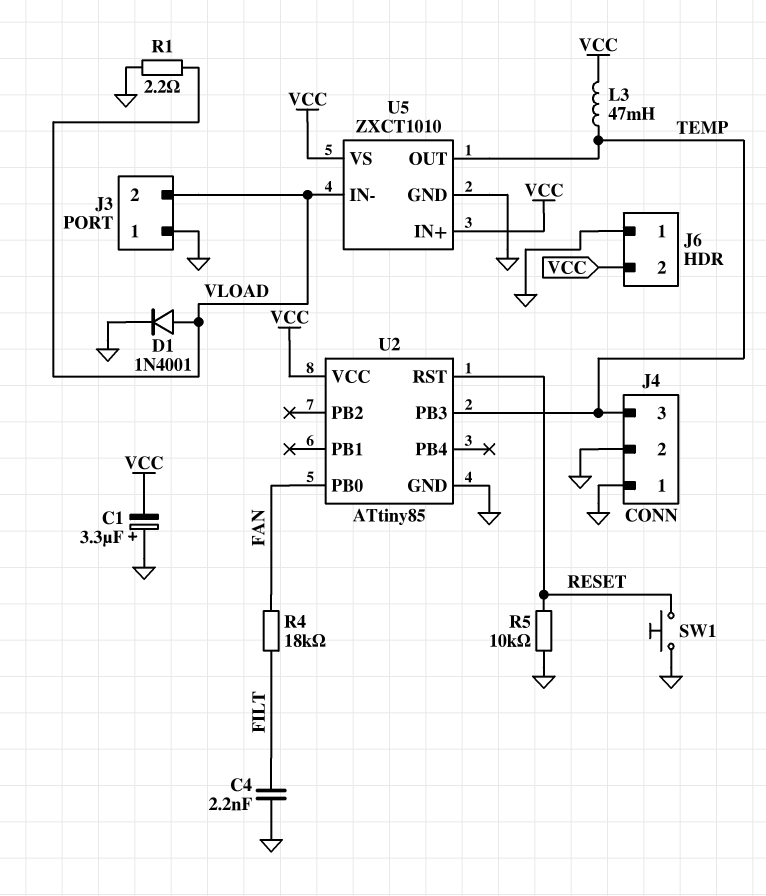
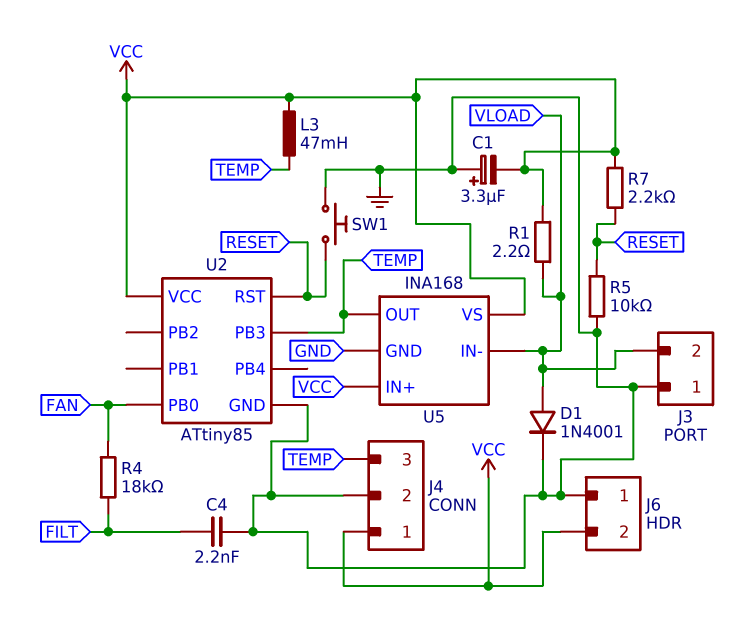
J4 pin 1: GND -> VCC
R1: 2.2 (GND, VLOAD) -> 2.2 (VCC, VLOAD)
R7: none -> 2.2k (RESET, VCC)
U5: ZXCT1010 -> INA168

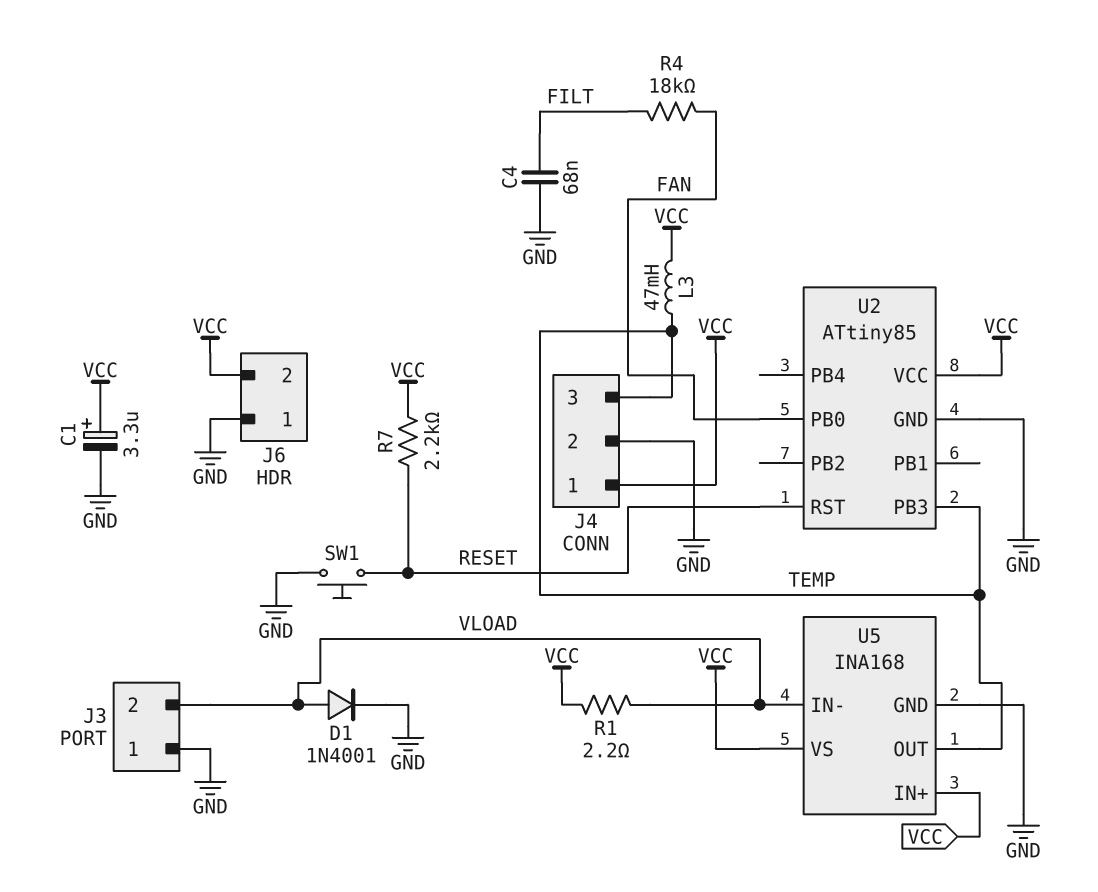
C1: 3.3uF (plus GND, minus VCC) -> 3.3uF (plus VCC, minus GND)
C4: 2.2nF (FILT, GND) -> 68nF (FILT, GND)
R5: 10k (GND, RESET) -> none

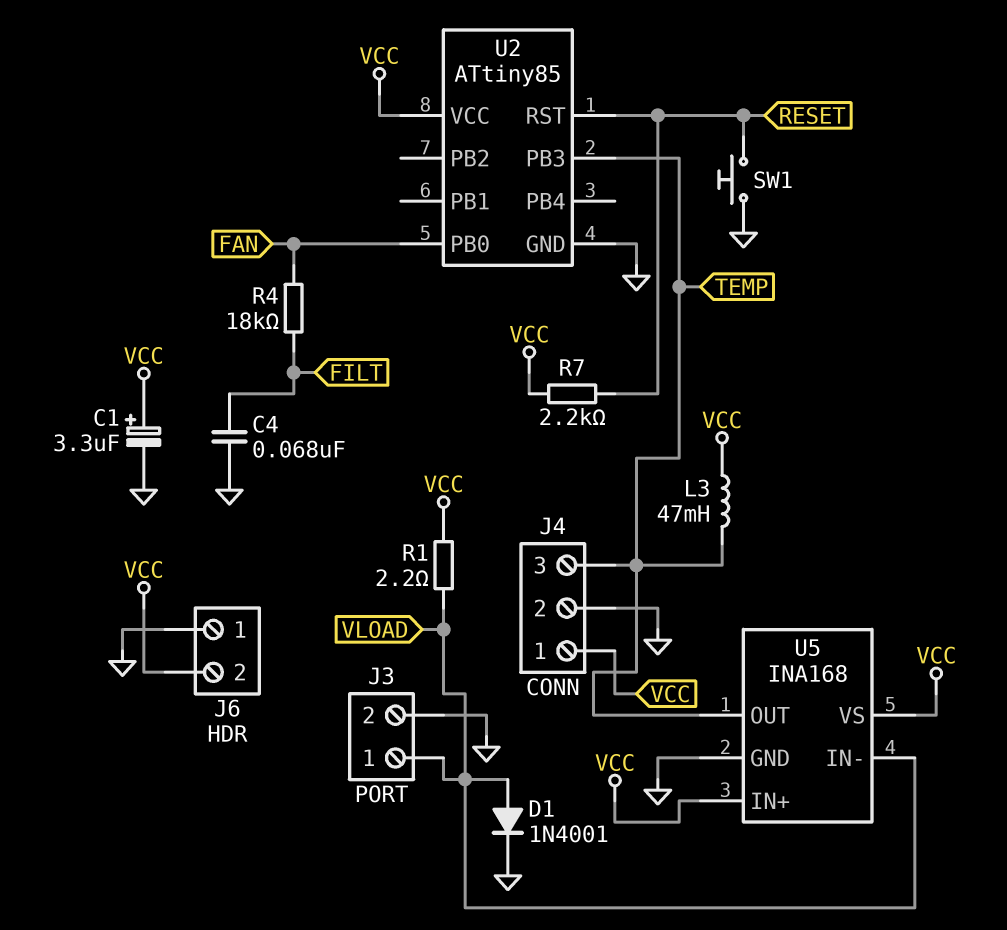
J3 pin 1: GND -> VLOAD
J3 pin 2: VLOAD -> GND

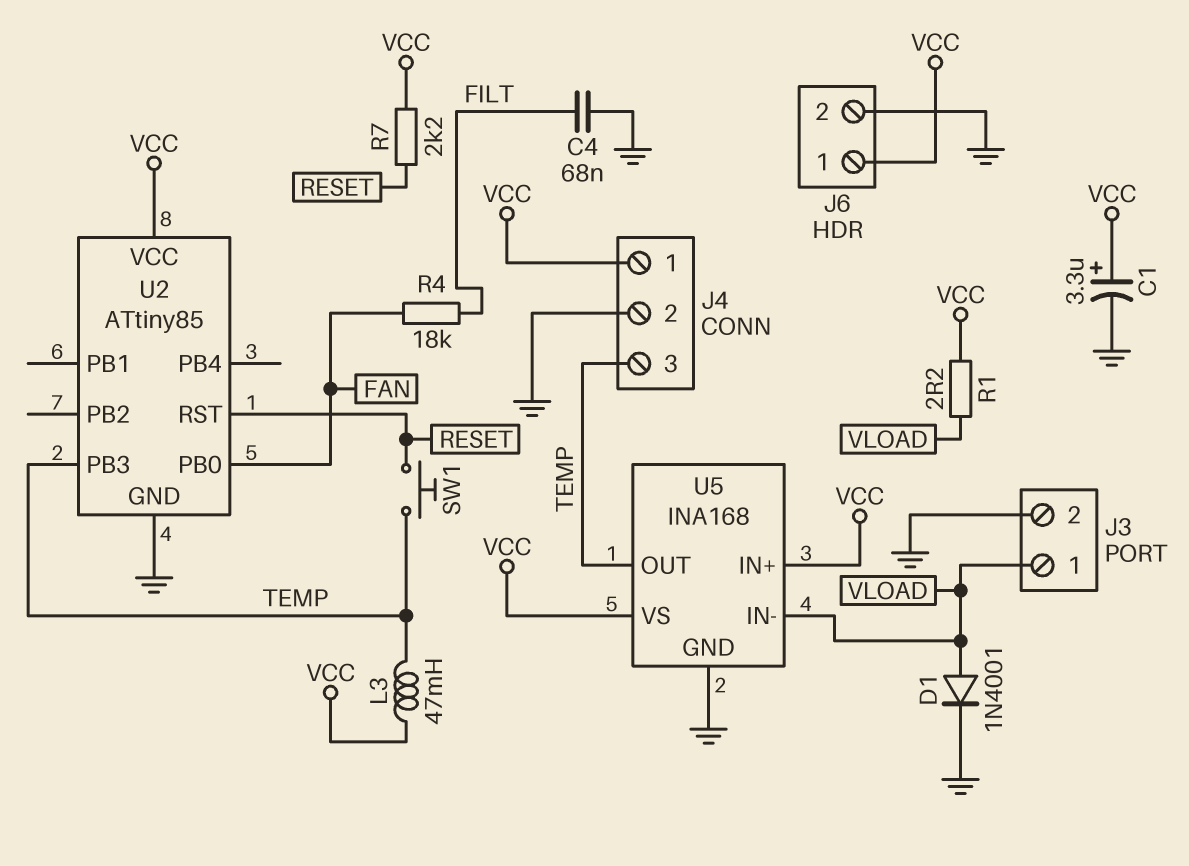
J6 pin 1: GND -> VCC
J6 pin 2: VCC -> GND
SW1: button (GND, RESET) -> button (RESET, TEMP)

